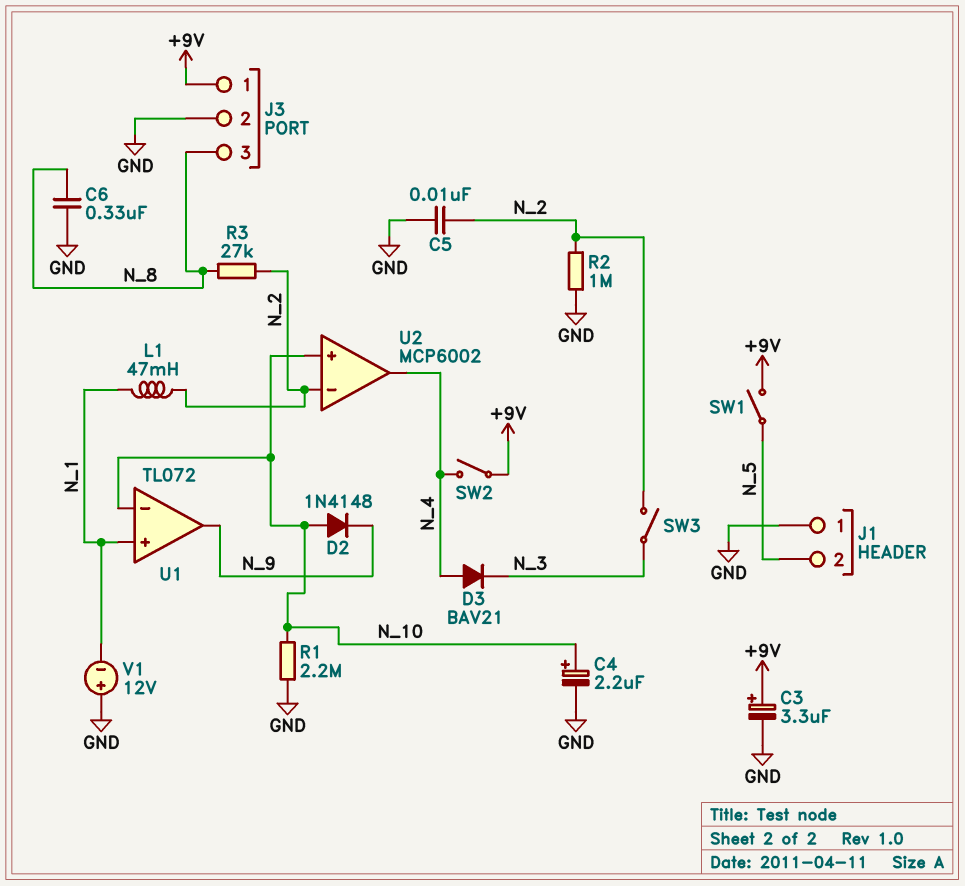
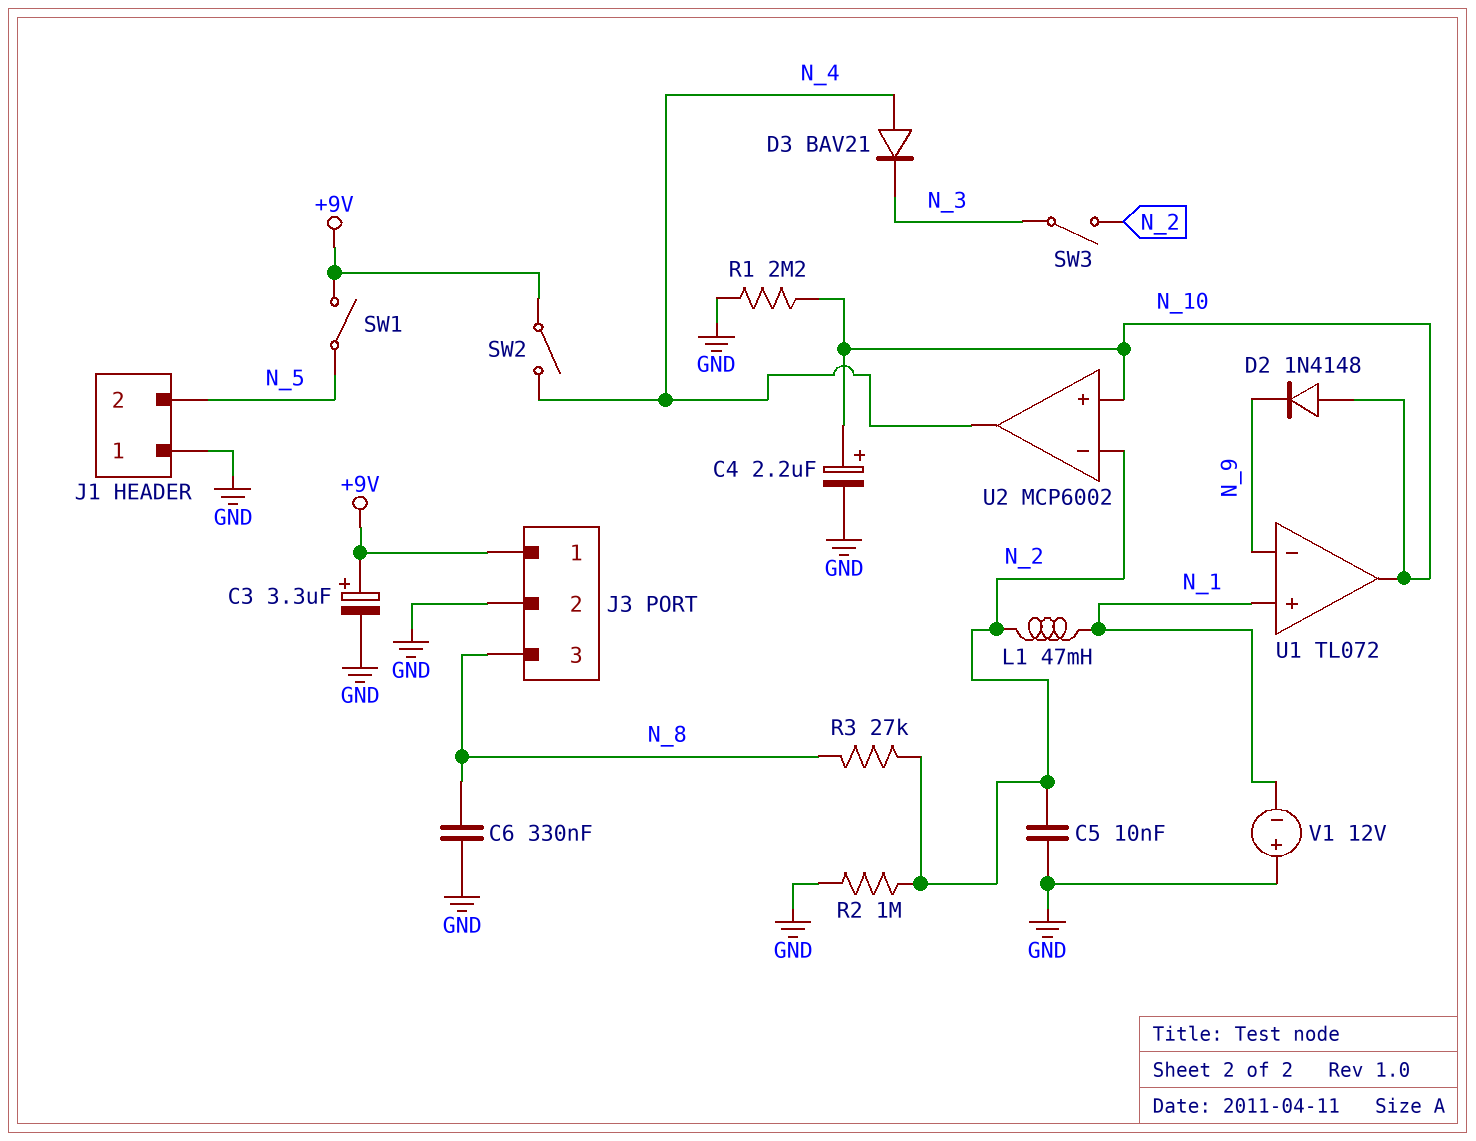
U1 pin in-: N_10 -> N_9
U1 pin out: N_9 -> N_10

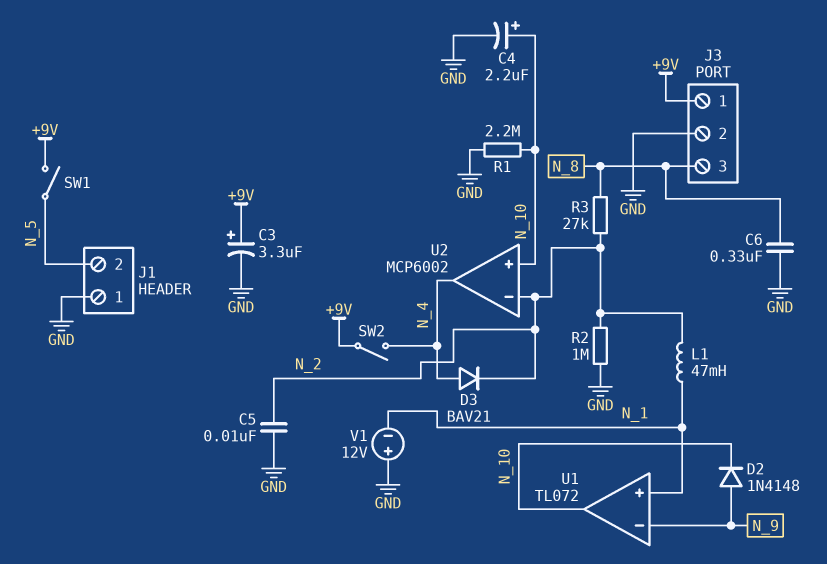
D2: diode 1N4148 (A N_10, K N_9) -> diode 1N4148 (A N_9, K N_10)
D3: diode BAV21 (A N_4, K N_3) -> diode BAV21 (A N_4, K N_2)
SW3: switch (N_2, N_3) -> none

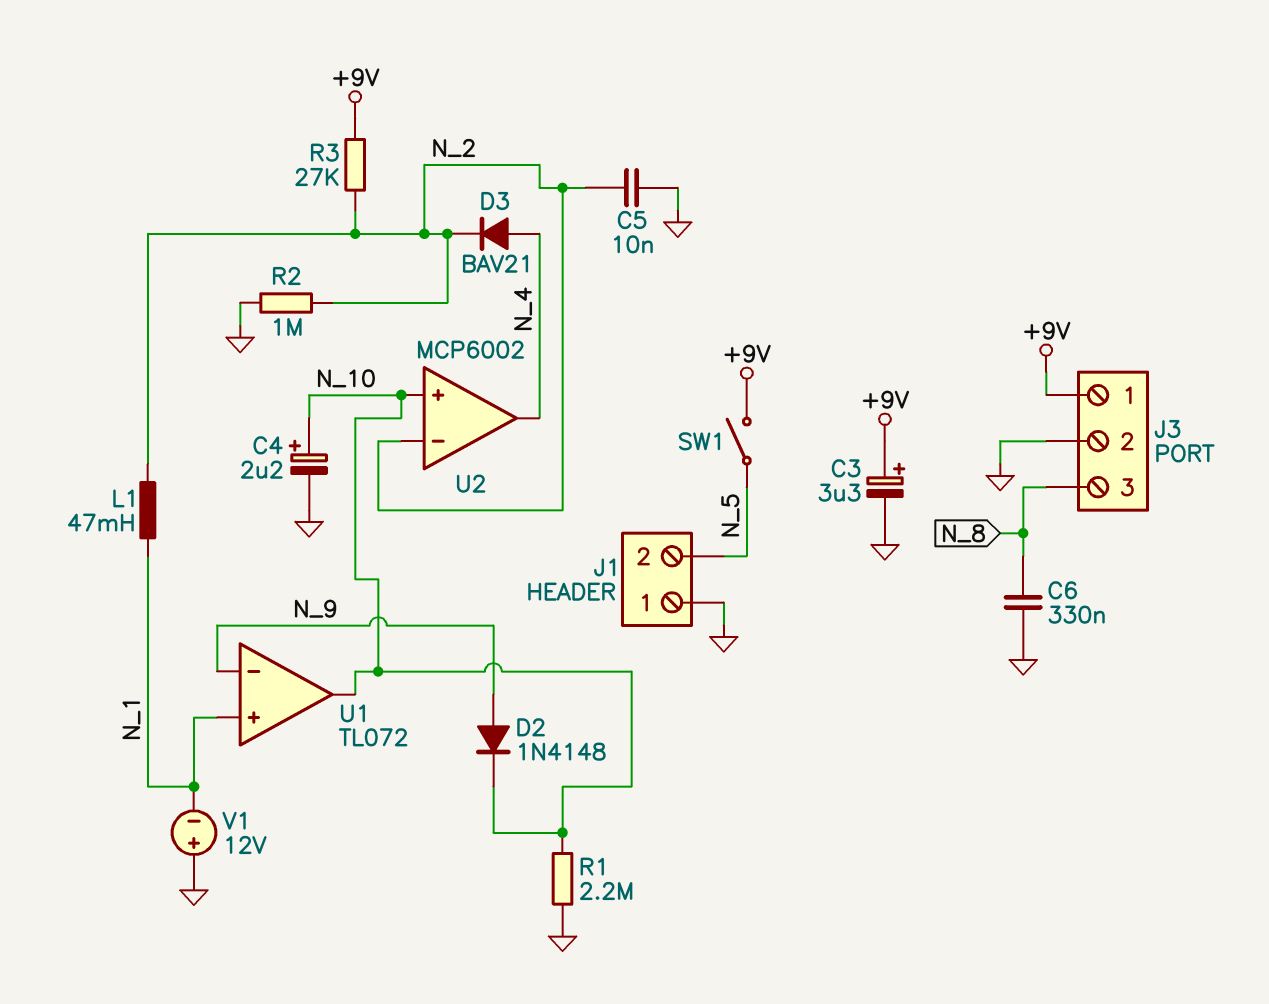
R3: 27k (N_2, N_8) -> 27k (+9V, N_2)
SW2: switch (+9V, N_4) -> none

